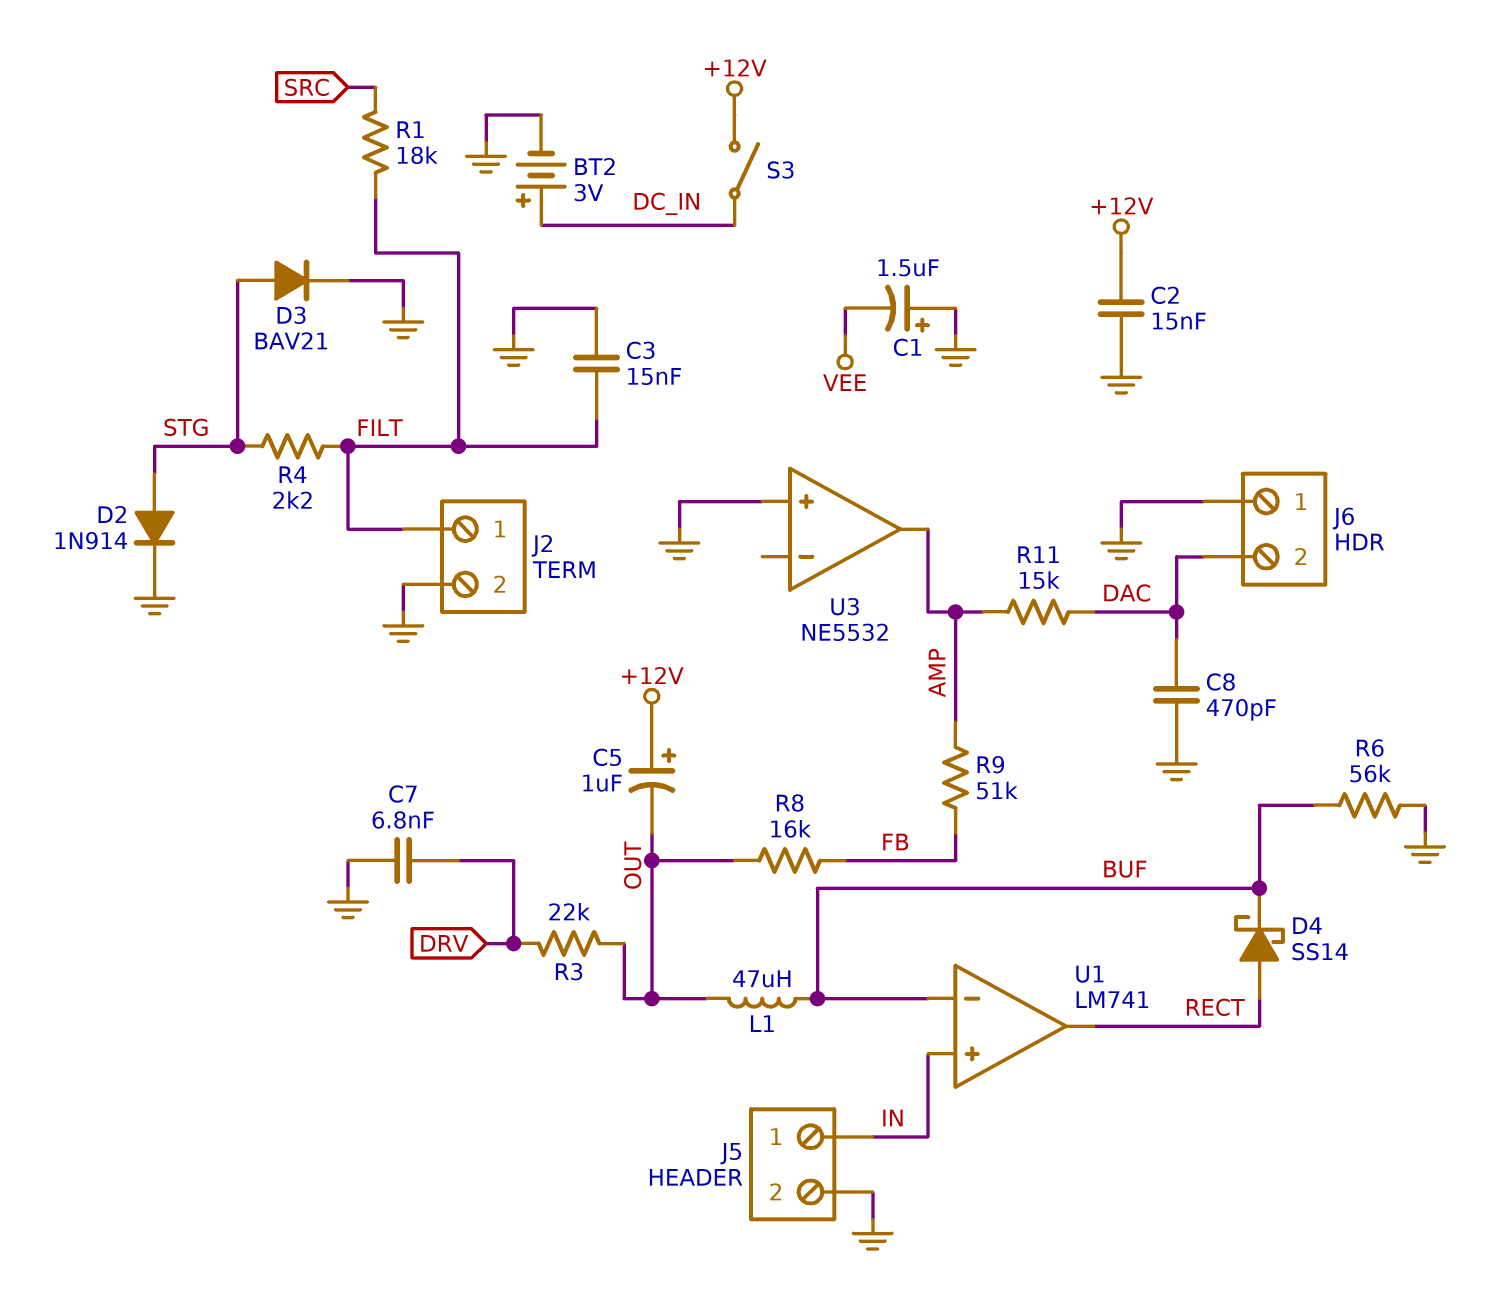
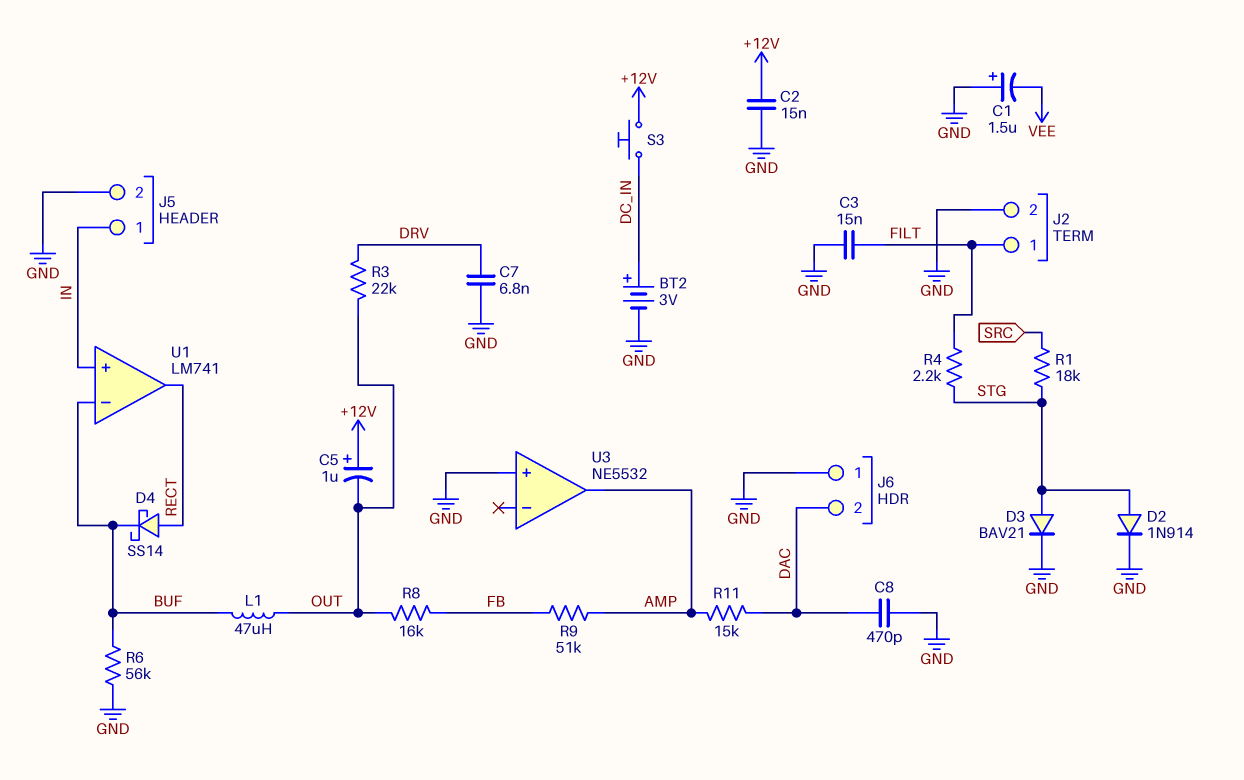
R1: 18k (FILT, SRC) -> 18k (SRC, STG)
S3: switch (+12V, DC_IN) -> button (+12V, DC_IN)

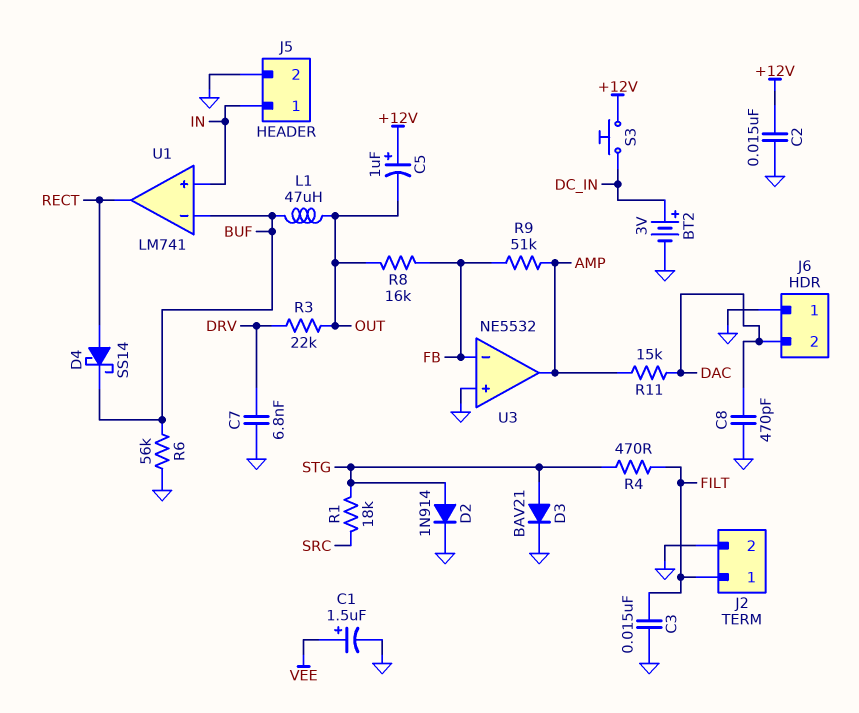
C1: 1.5uF (plus GND, minus VEE) -> 1.5uF (plus VEE, minus GND)
R4: 2.2k (FILT, STG) -> 470 (FILT, STG)
U3 pin in-: none -> FB

